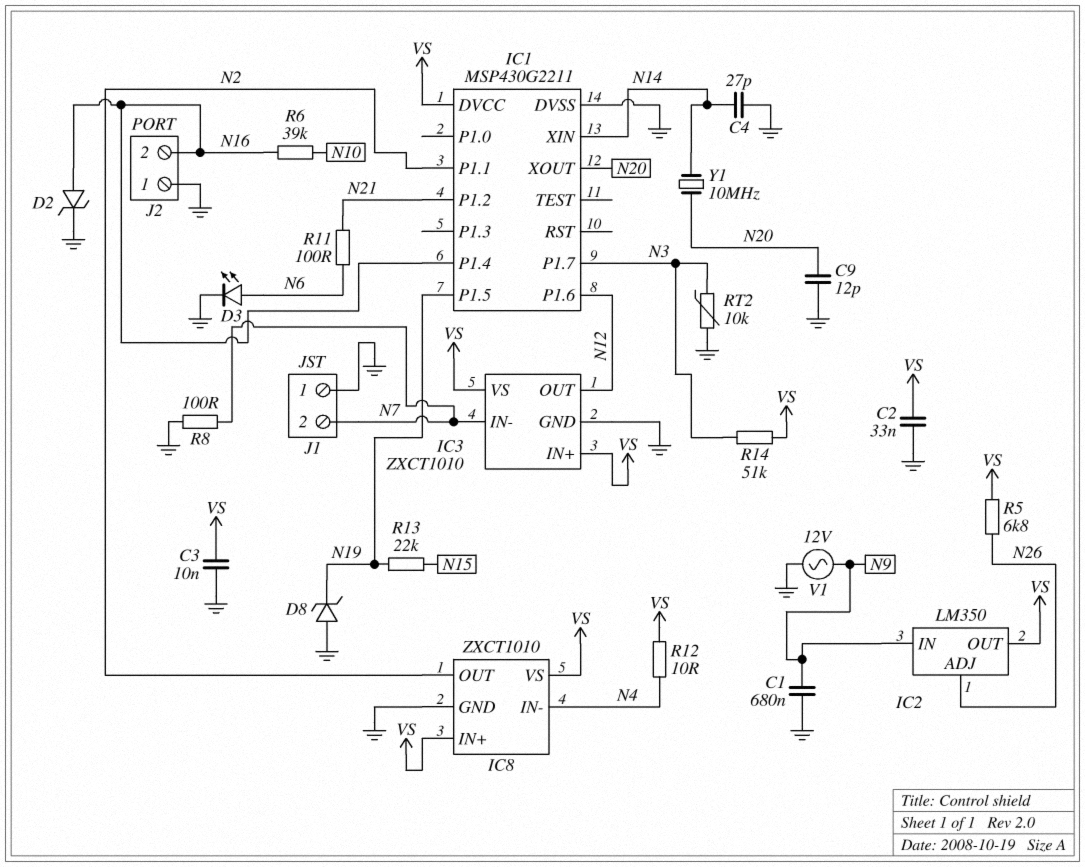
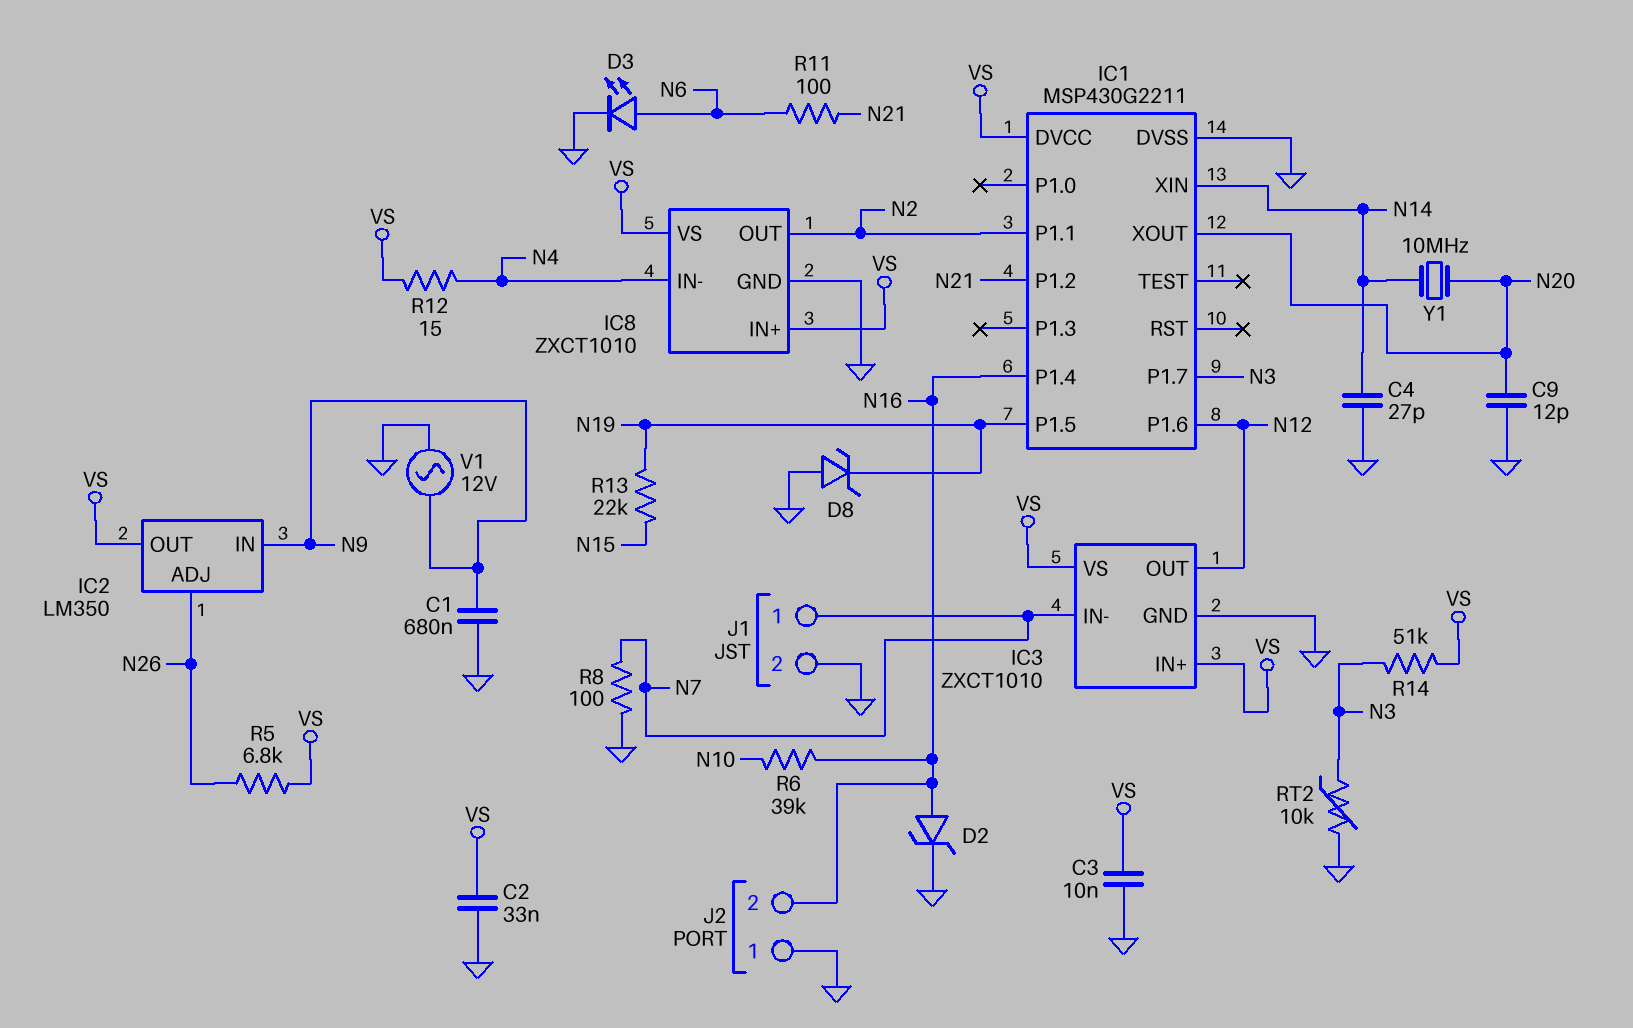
J1 pin 1: GND -> N7
J1 pin 2: N7 -> GND
R12: 10 (N4, VS) -> 15 (N4, VS)

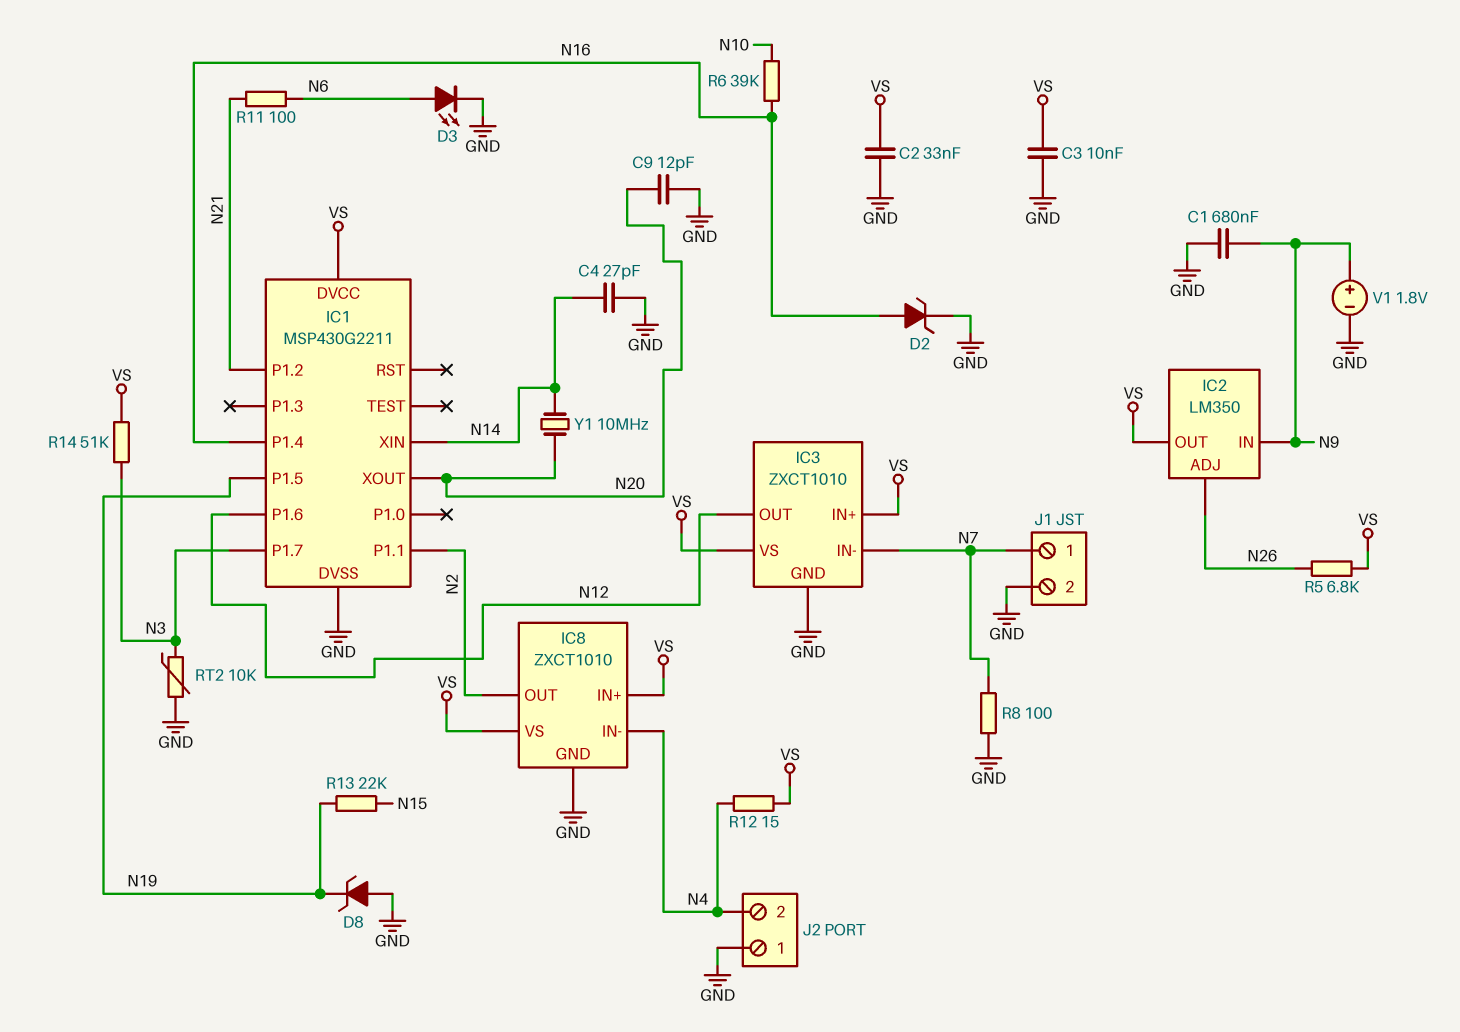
J2 pin 2: N16 -> N4
V1: AC 12V (GND, N9) -> 1.8V (plus N9, minus GND)

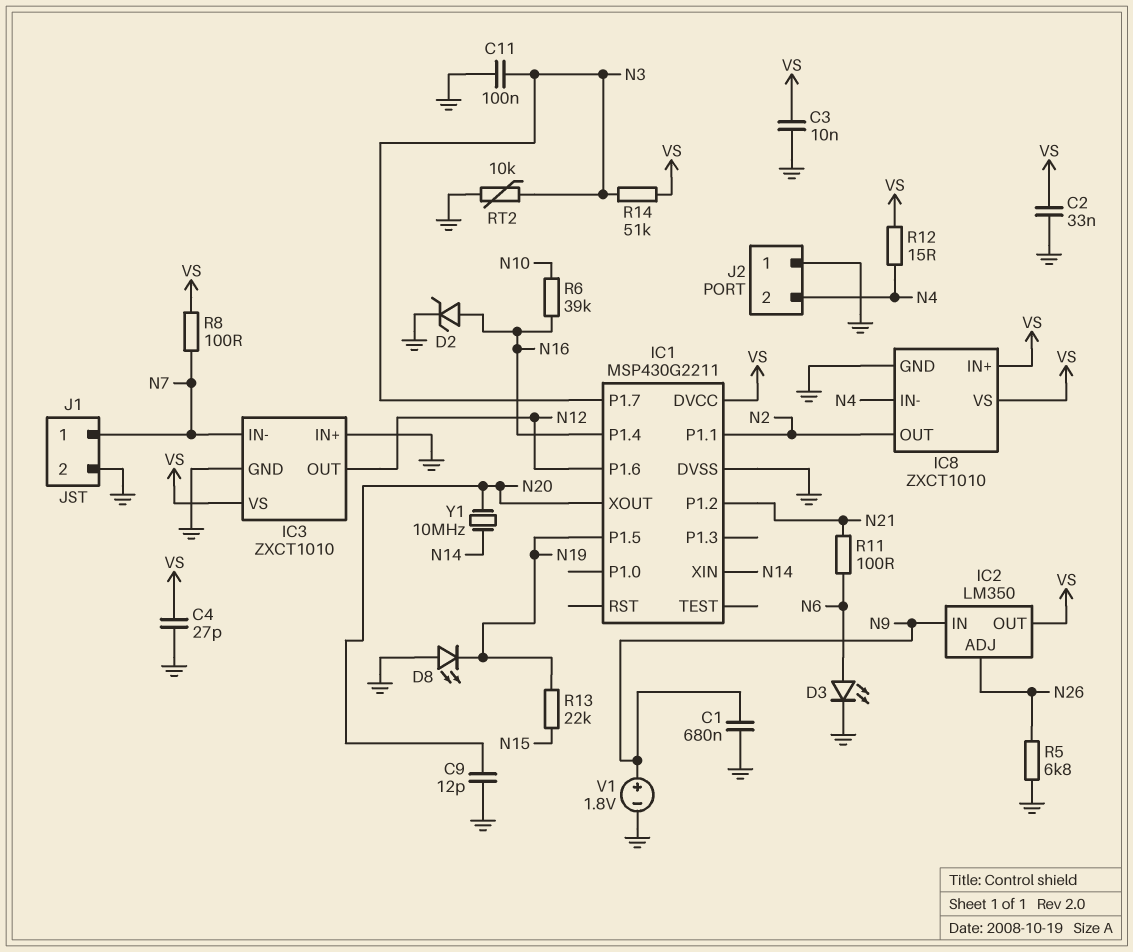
C4: 27pF (GND, N14) -> 27pF (GND, VS)
C11: none -> 100nF (GND, N3)
D8: zener (A GND, K N19) -> LED (A GND, K N19)
IC3 pin IN+: VS -> GND
R5: 6.8k (N26, VS) -> 6.8k (GND, N26)
R8: 100 (GND, N7) -> 100 (N7, VS)

